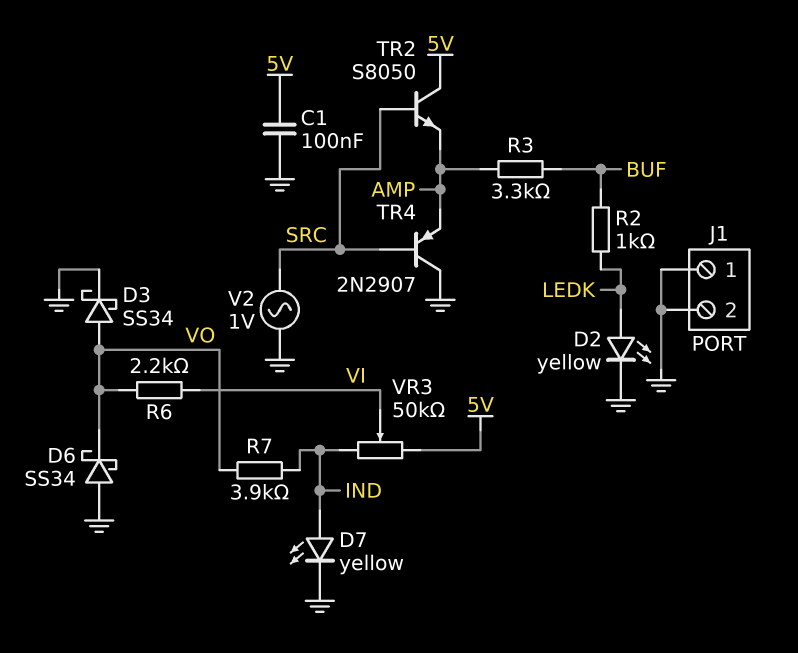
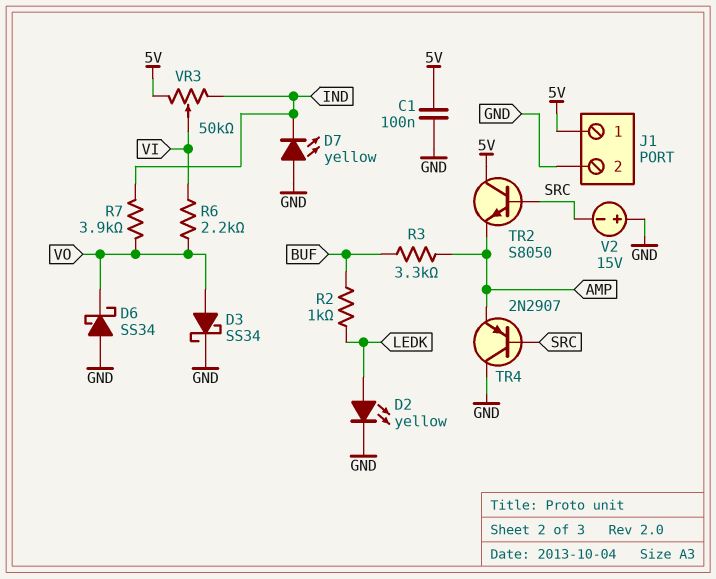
D7: LED yellow (A IND, K GND) -> LED yellow (A GND, K IND)
J1 pin 1: GND -> 5V
V2: AC 1V (GND, SRC) -> 15V (plus GND, minus SRC)

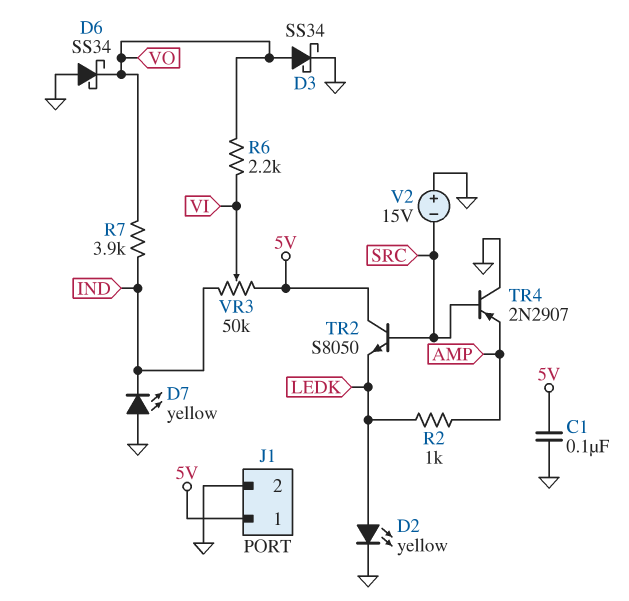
R2: 1k (BUF, LEDK) -> 1k (AMP, LEDK)
R3: 3.3k (AMP, BUF) -> none
TR2: NPN S8050 (B SRC, C 5V, E AMP) -> NPN S8050 (B SRC, C 5V, E LEDK)

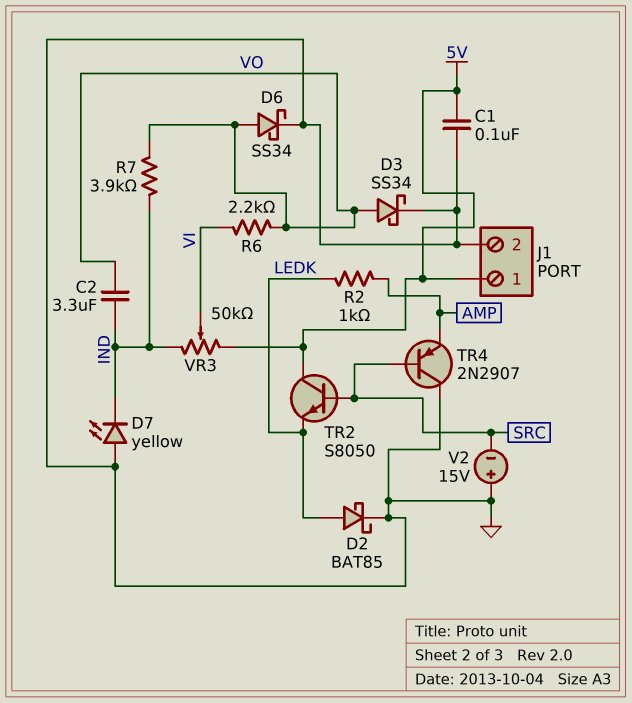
C2: none -> 3.3uF (IND, VO)
D2: LED yellow (A LEDK, K GND) -> schottky BAT85 (A LEDK, K GND)
D6: schottky SS34 (A GND, K VO) -> schottky SS34 (A VO, K GND)

